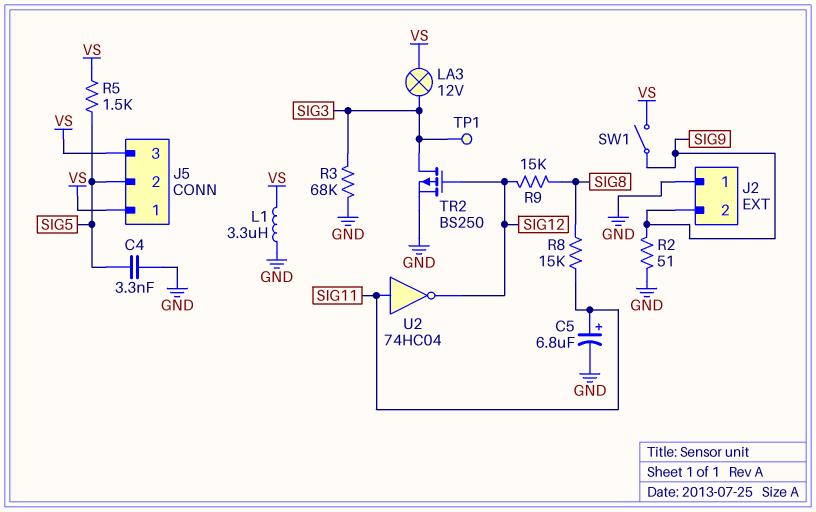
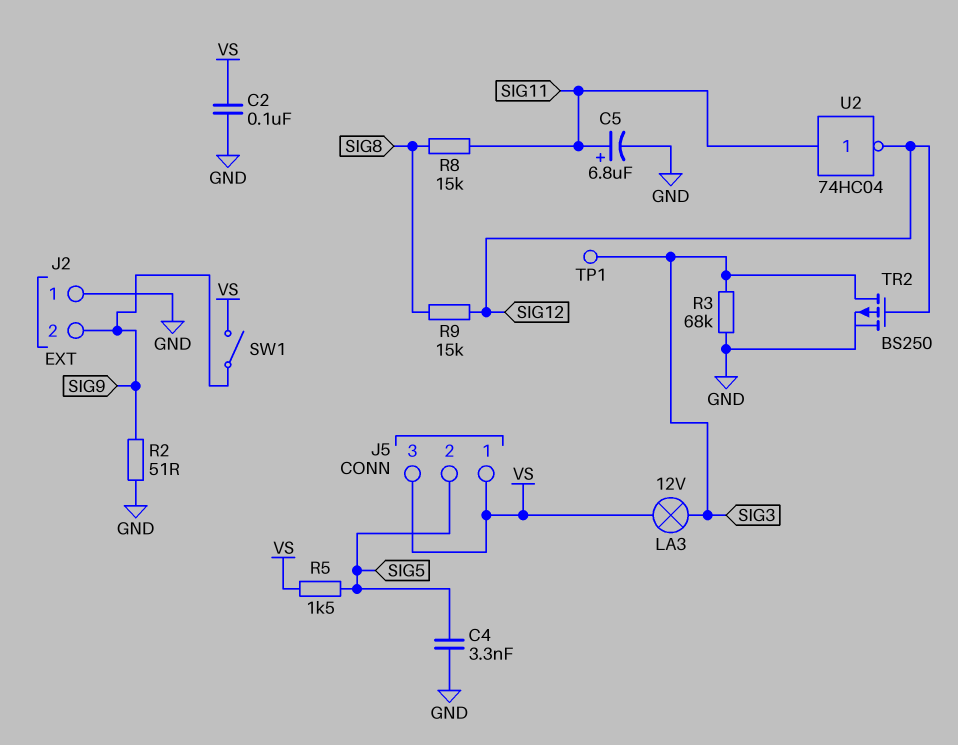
C2: none -> 100nF (GND, VS)
L1: 3.3uH (GND, VS) -> none

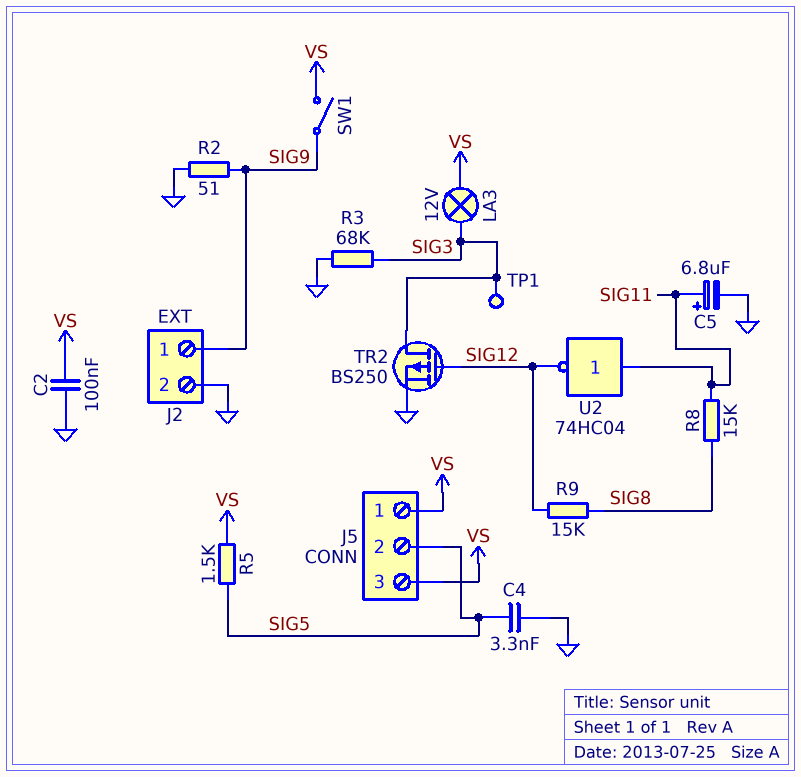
J2 pin 1: GND -> SIG9
J2 pin 2: SIG9 -> GND

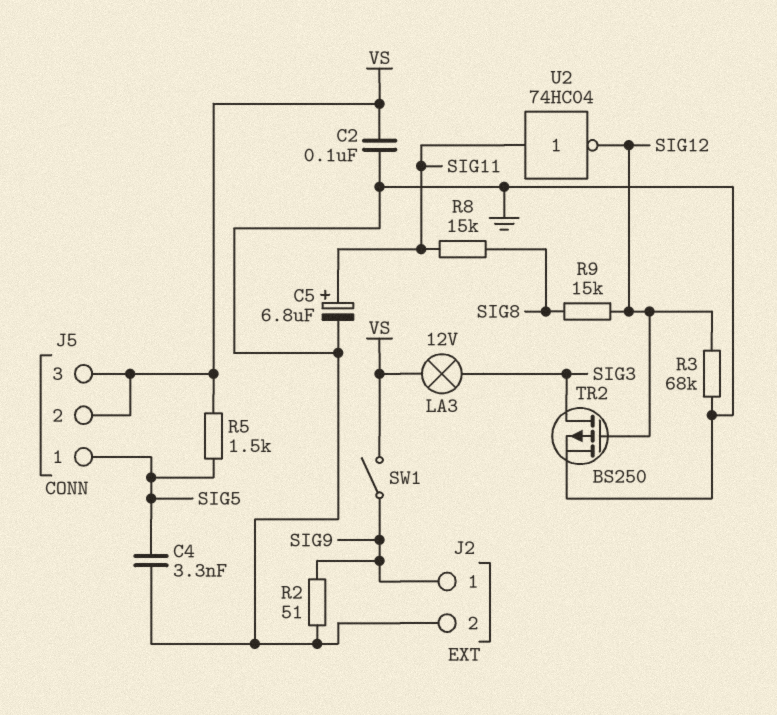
J5 pin 1: VS -> SIG5
J5 pin 2: SIG5 -> VS
R3: 68k (GND, SIG3) -> 68k (GND, SIG12)
TP1: test point (SIG3) -> none

